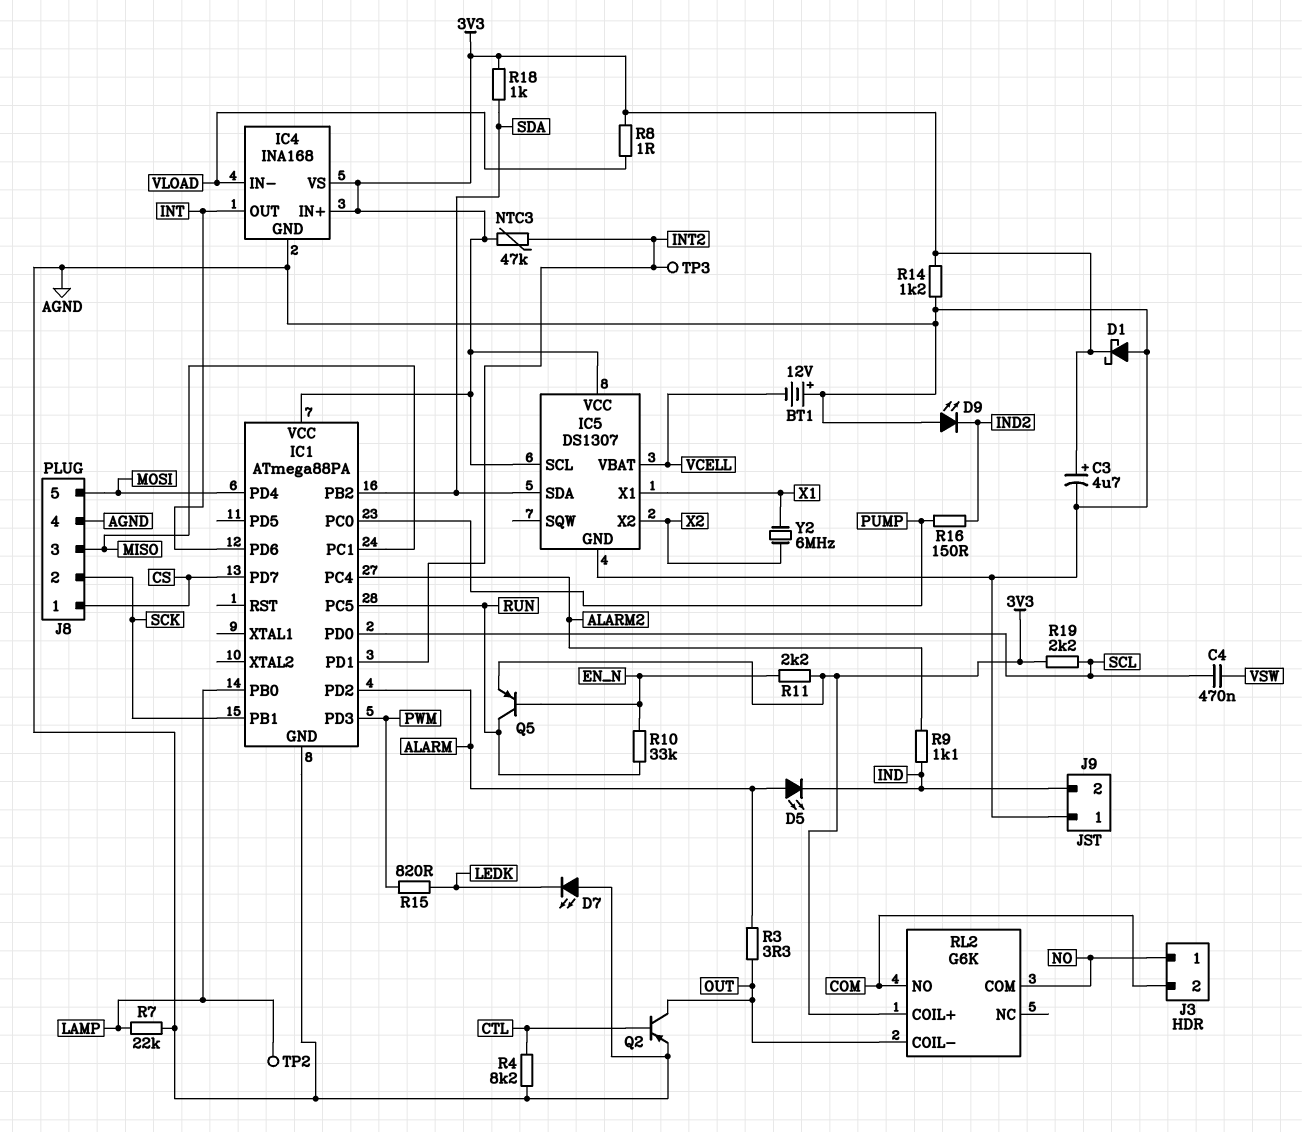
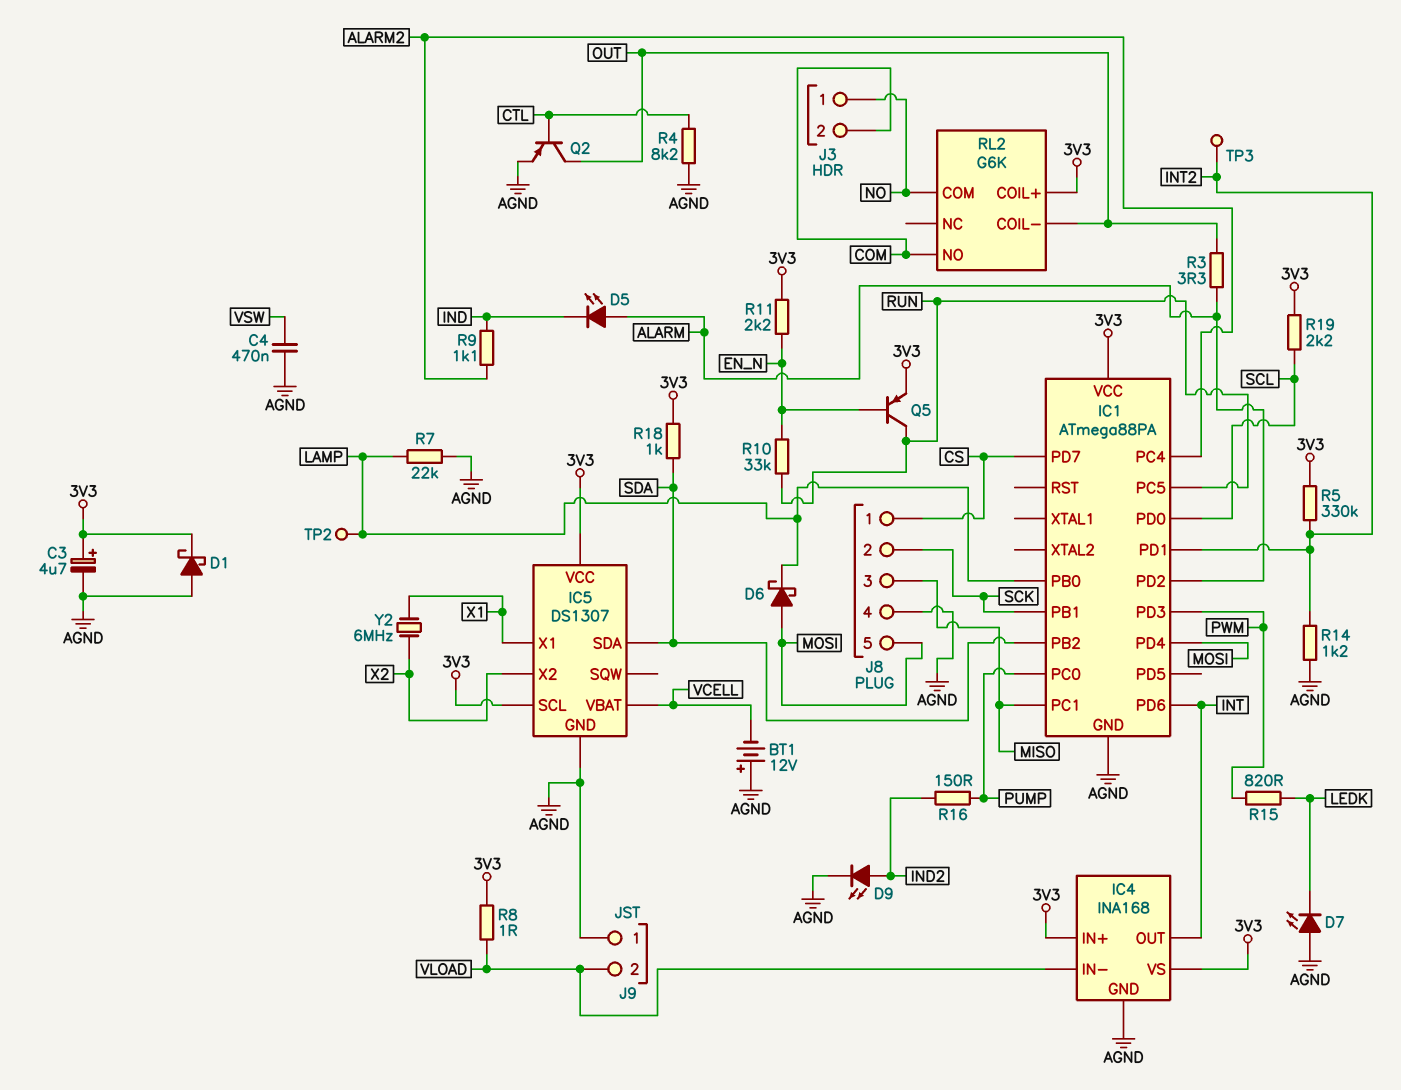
C4: 470nF (SCL, VSW) -> 470nF (AGND, VSW)
D6: none -> schottky (A MOSI, K LAMP)
D9: LED (A AGND, K IND2) -> LED (A IND2, K AGND)
J9 pin 2: IND -> VLOAD
NTC3: 47k (3V3, INT2) -> none
R5: none -> 330k (3V3, INT2)
R14: 1.2k (3V3, AGND) -> 1.2k (AGND, INT2)

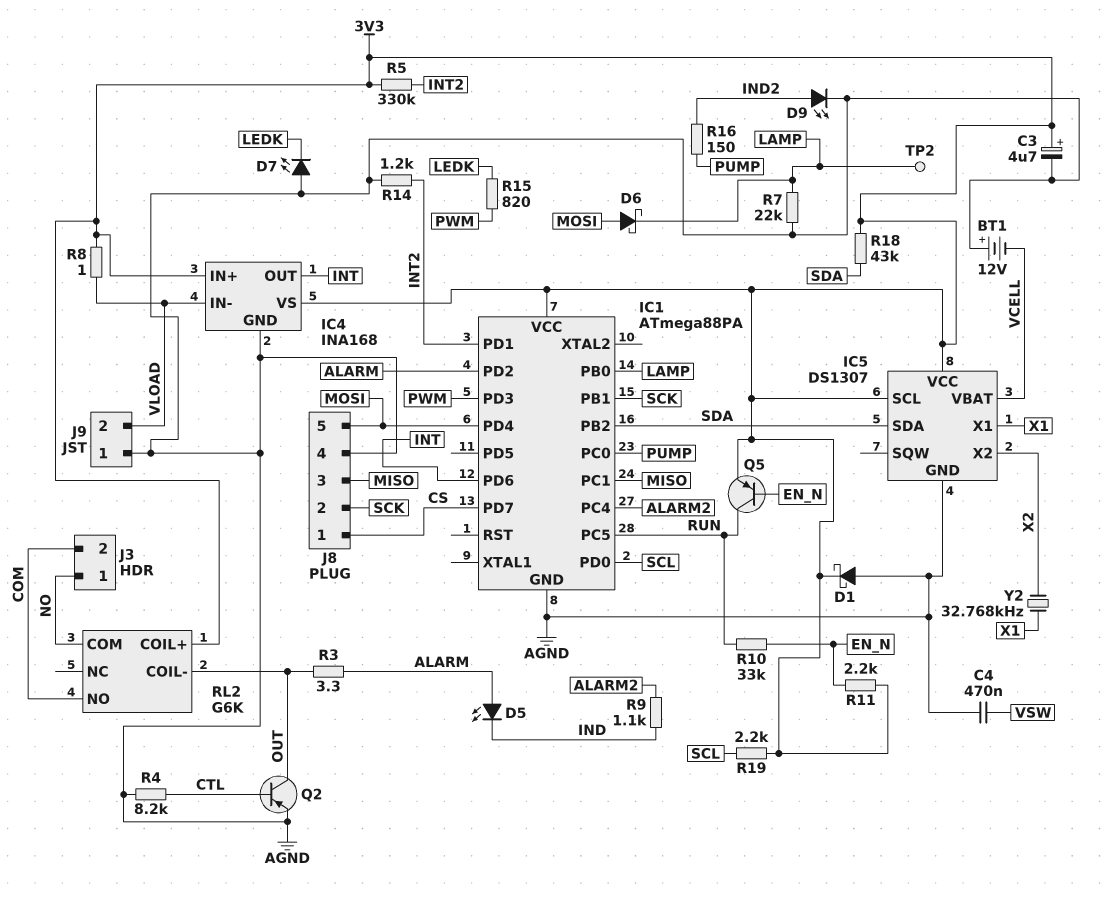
R18: 1k (3V3, SDA) -> 43k (3V3, SDA)
TP3: test point (INT2) -> none
Y2: 6MHz (X1, X2) -> 32.768kHz (X1, X2)

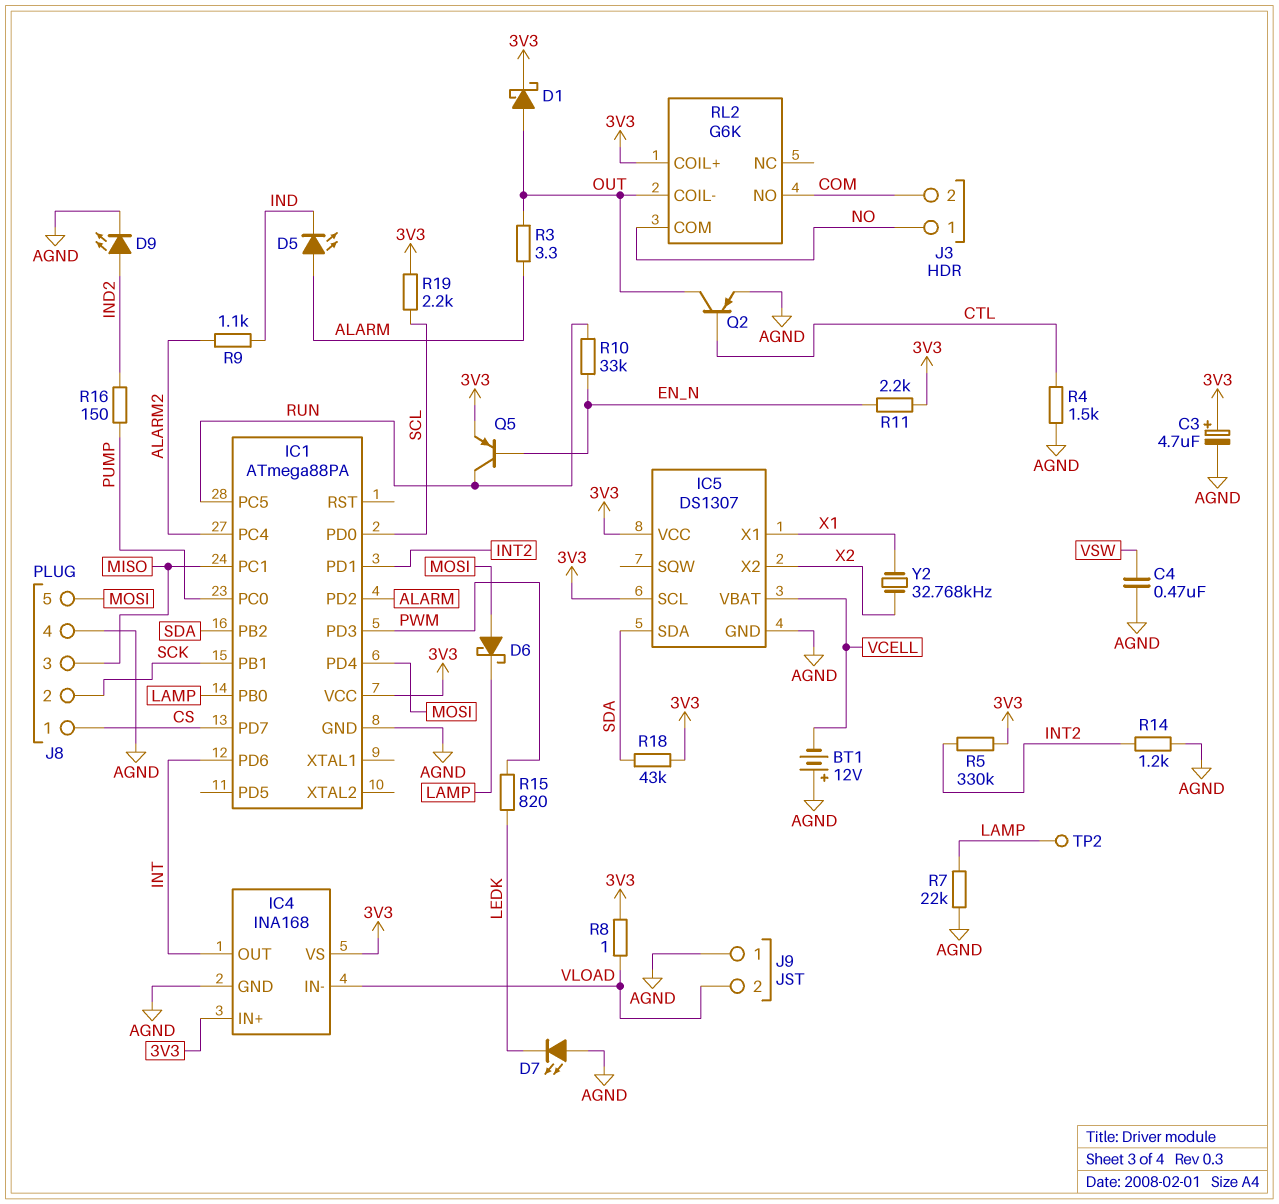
D1: schottky (A AGND, K 3V3) -> schottky (A OUT, K 3V3)
R4: 8.2k (AGND, CTL) -> 1.5k (AGND, CTL)

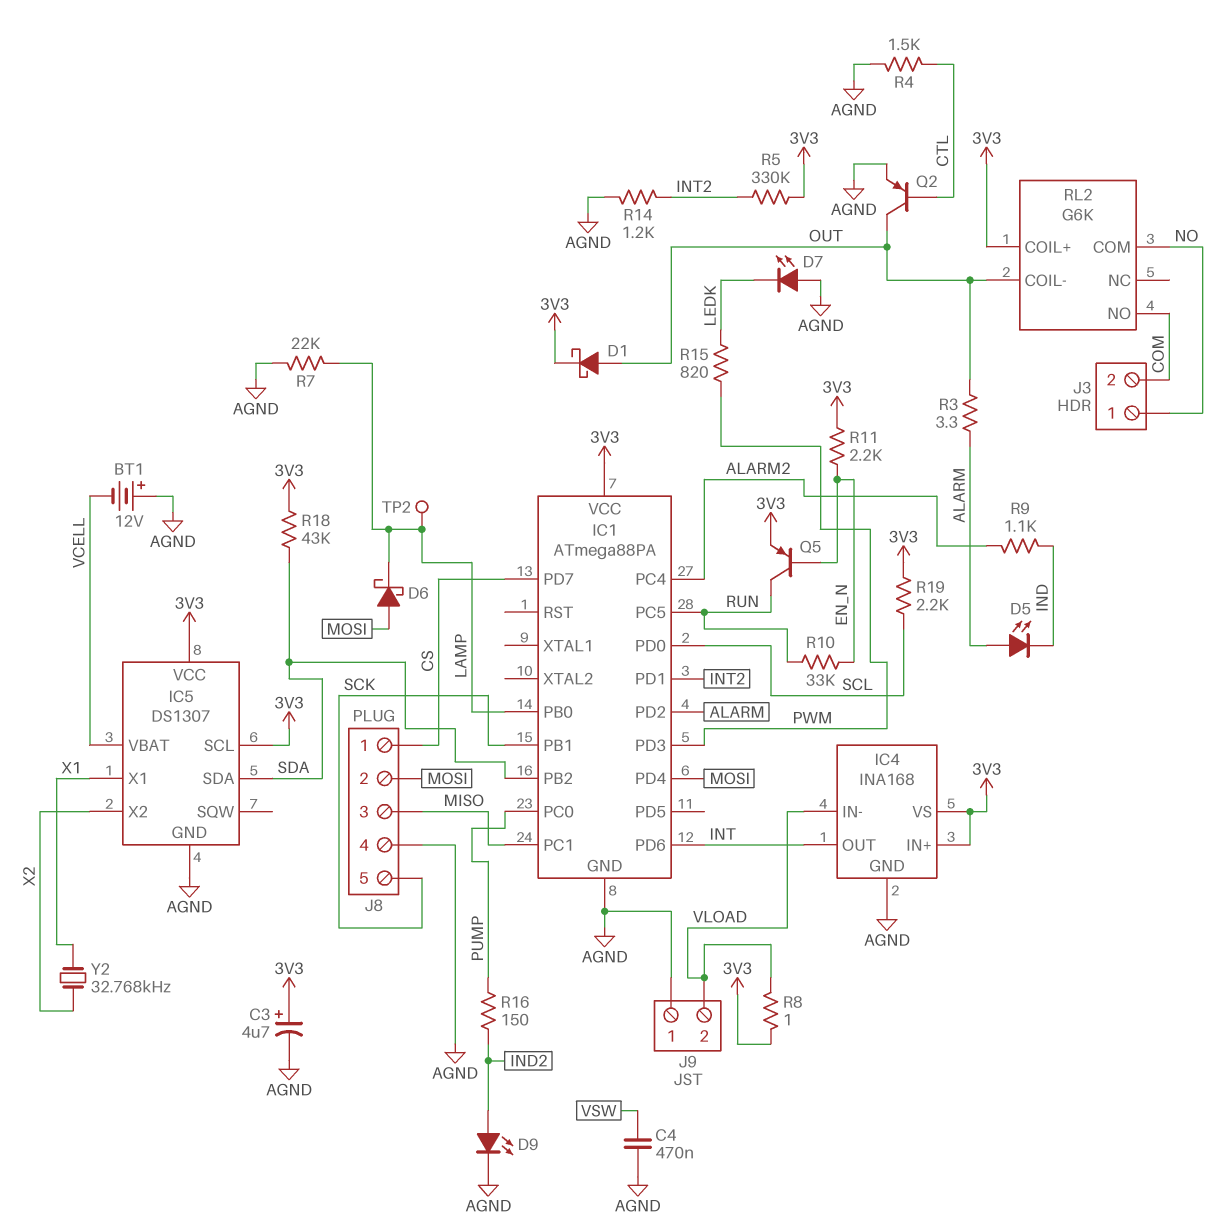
J8 pin 2: SCK -> MOSI
J8 pin 5: MOSI -> SCK

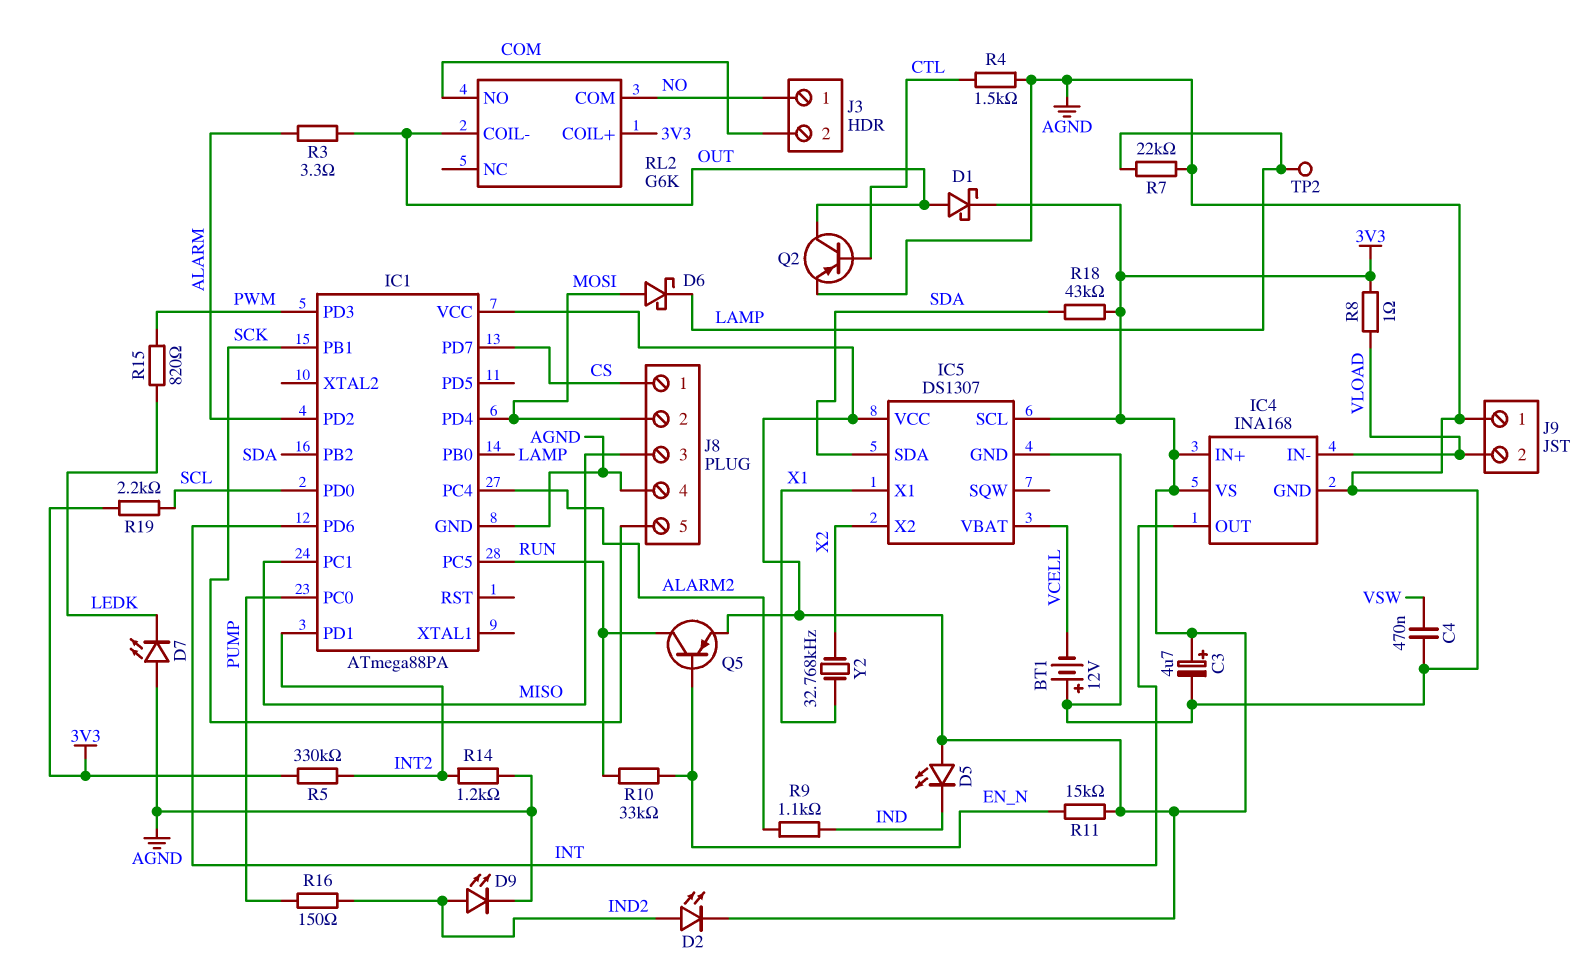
D2: none -> LED (A IND2, K 3V3)
D5: LED (A ALARM, K IND) -> LED (A 3V3, K IND)
R11: 2.2k (3V3, EN_N) -> 15k (3V3, EN_N)

